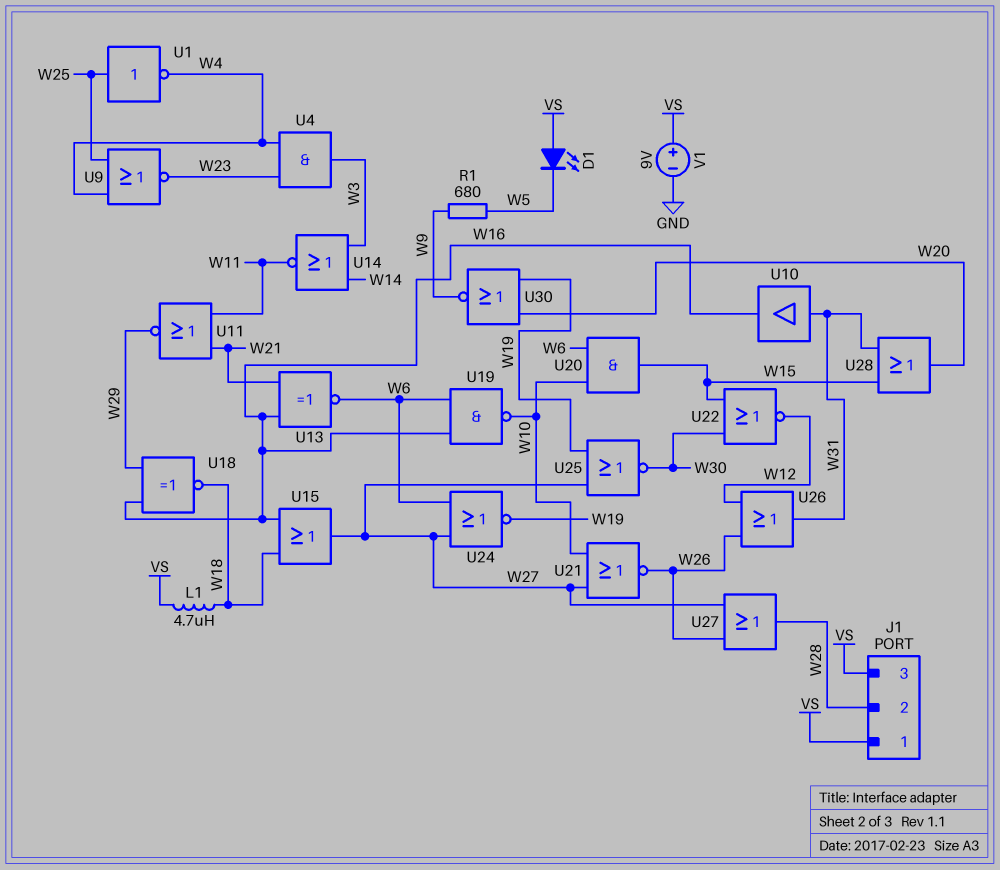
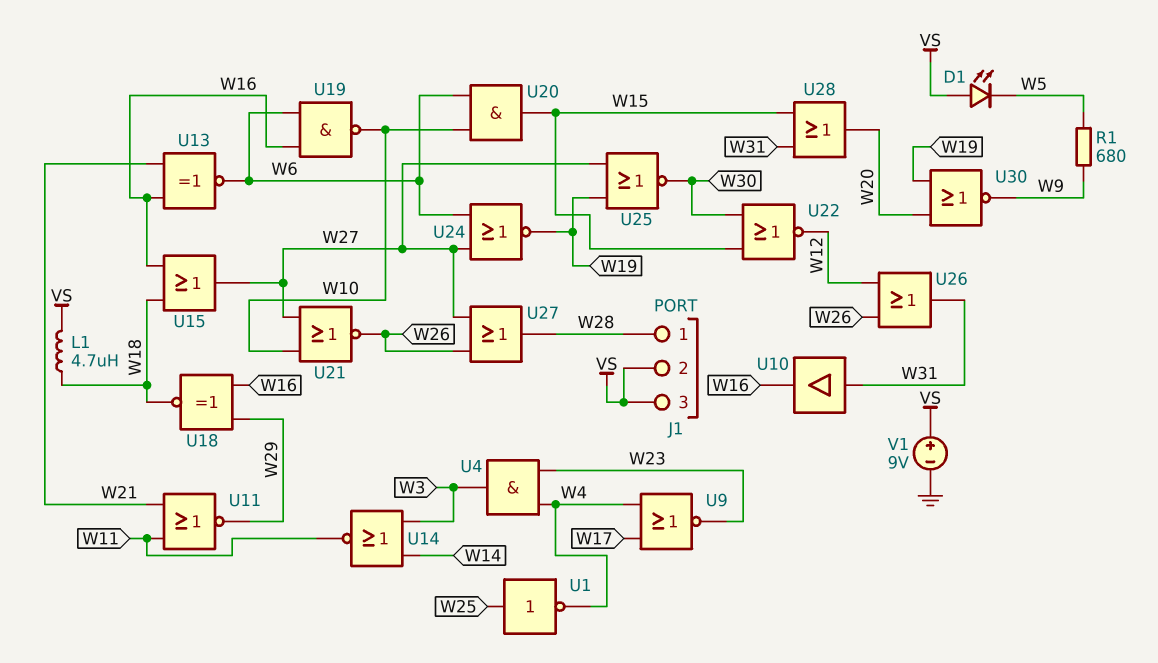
J1 pin 1: VS -> W28
J1 pin 2: W28 -> VS
U9: NOR (in W4, in W25, out W23) -> NOR (in W4, in W17, out W23)

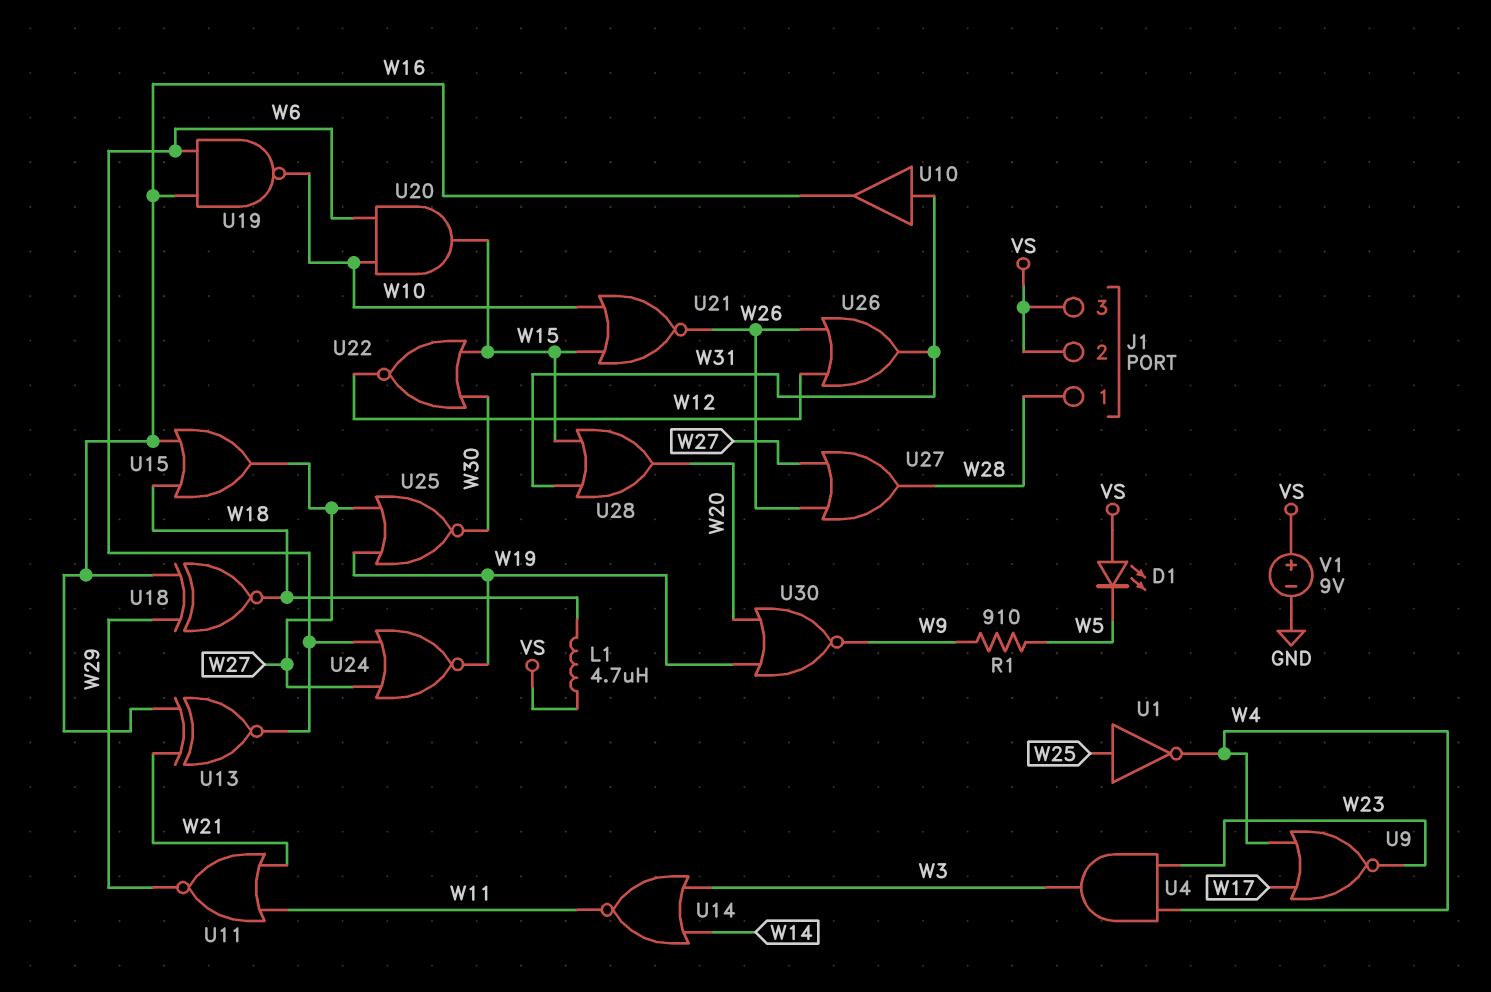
R1: 680 (W5, W9) -> 910 (W5, W9)
U21: NOR (in W10, in W27, out W26) -> NOR (in W10, in W15, out W26)

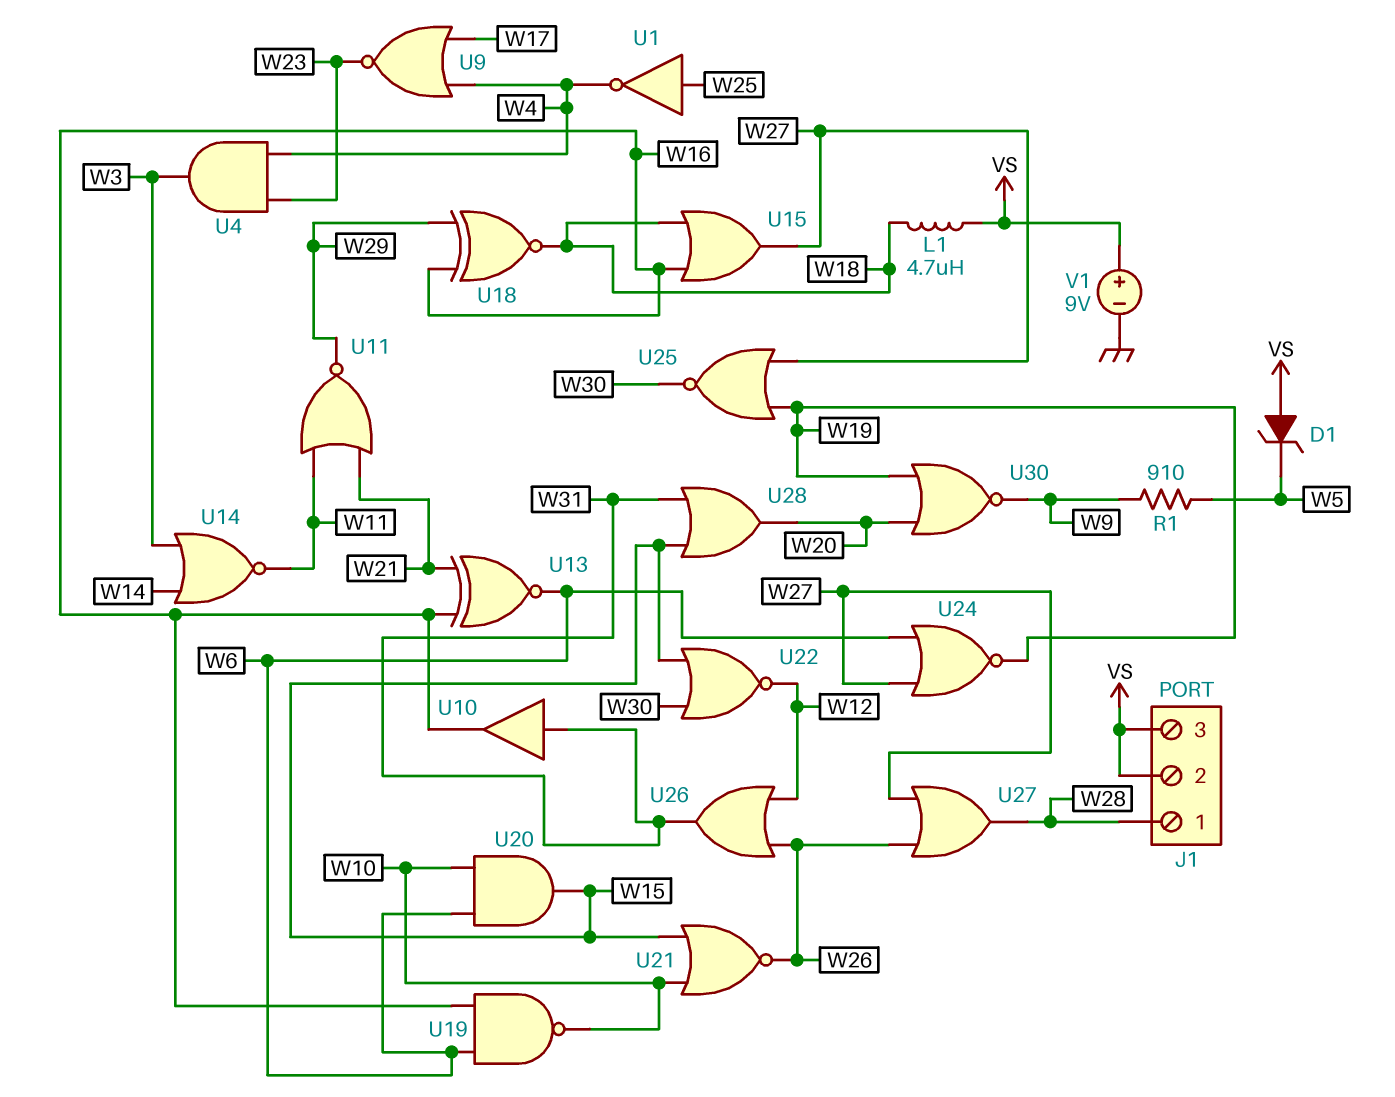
D1: LED (A VS, K W5) -> zener (A VS, K W5)

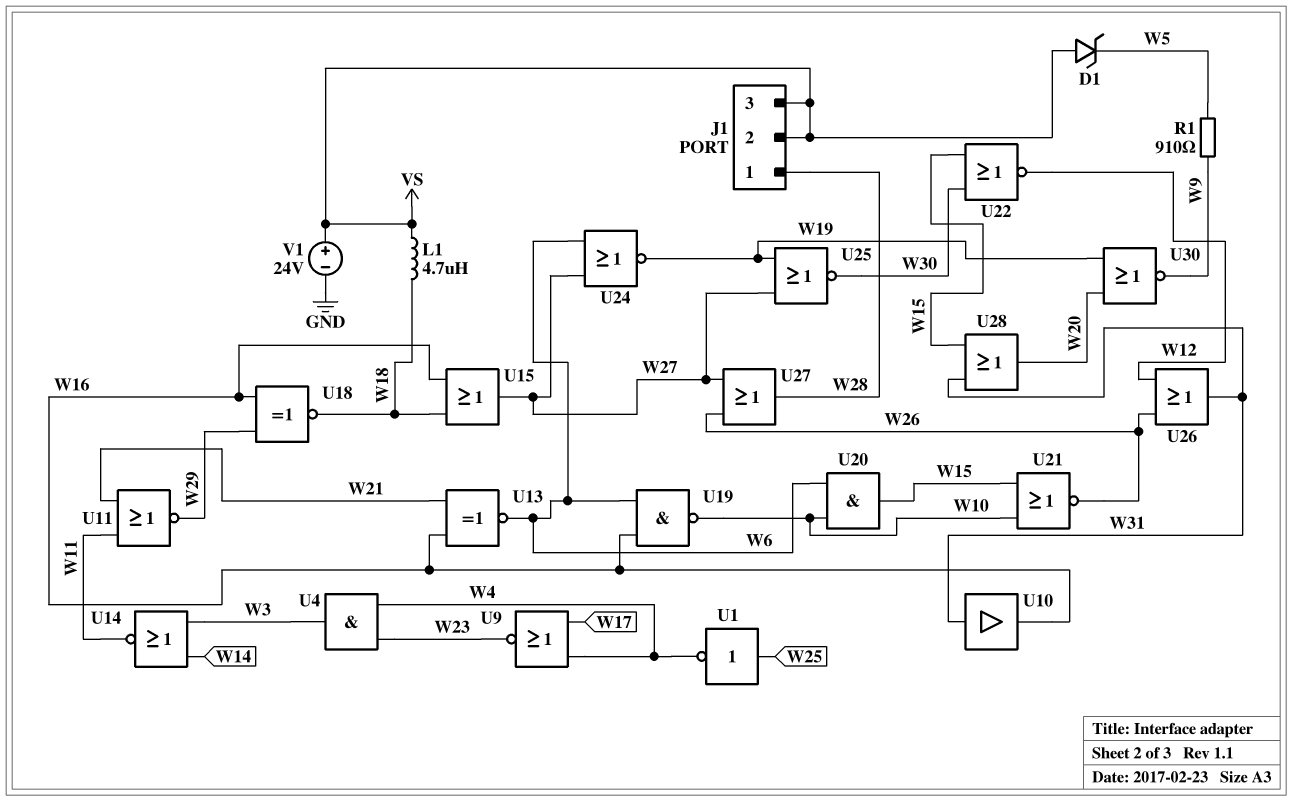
V1: 9V (plus VS, minus GND) -> 24V (plus VS, minus GND)

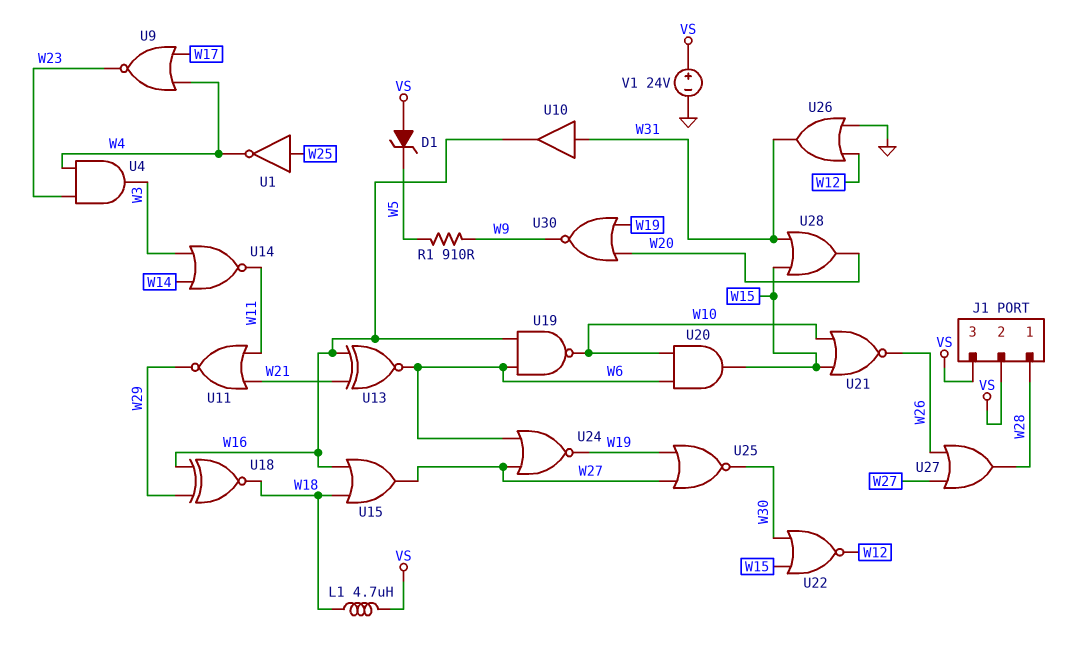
U26: OR (in W12, in W26, out W31) -> OR (in GND, in W12, out W31)

